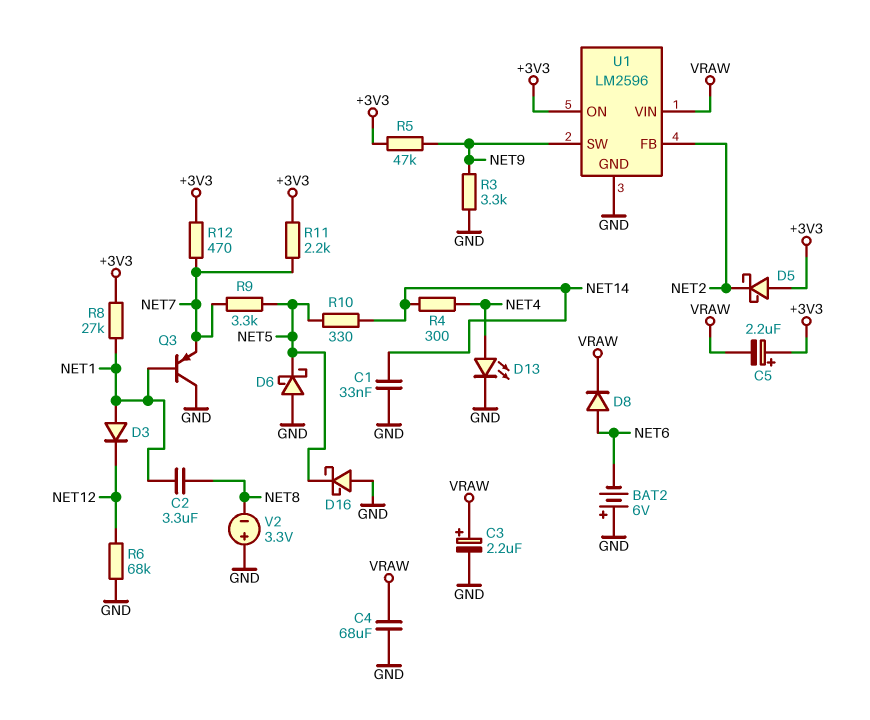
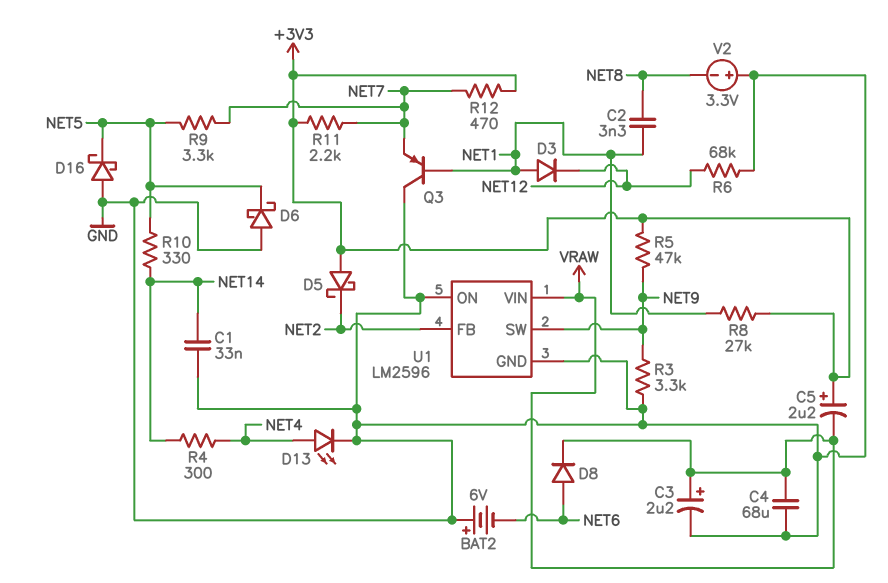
C2: 3.3uF (NET1, NET8) -> 3.3nF (NET1, NET8)
U1 pin ON: +3V3 -> GND

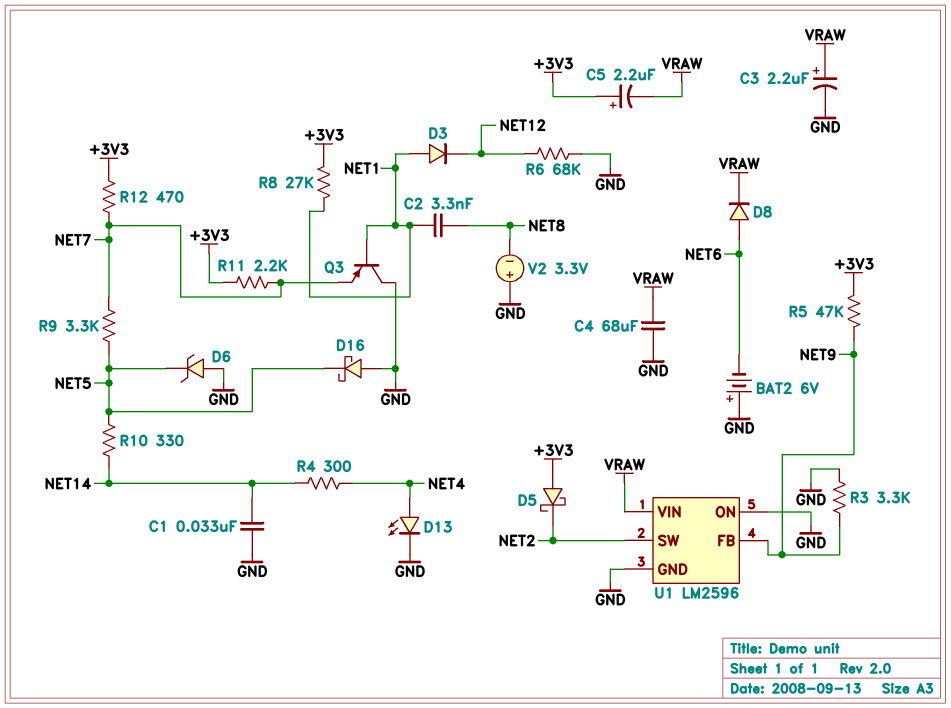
D6: schottky (A GND, K NET5) -> zener (A GND, K NET5)
U1 pin FB: NET2 -> NET9
U1 pin SW: NET9 -> NET2

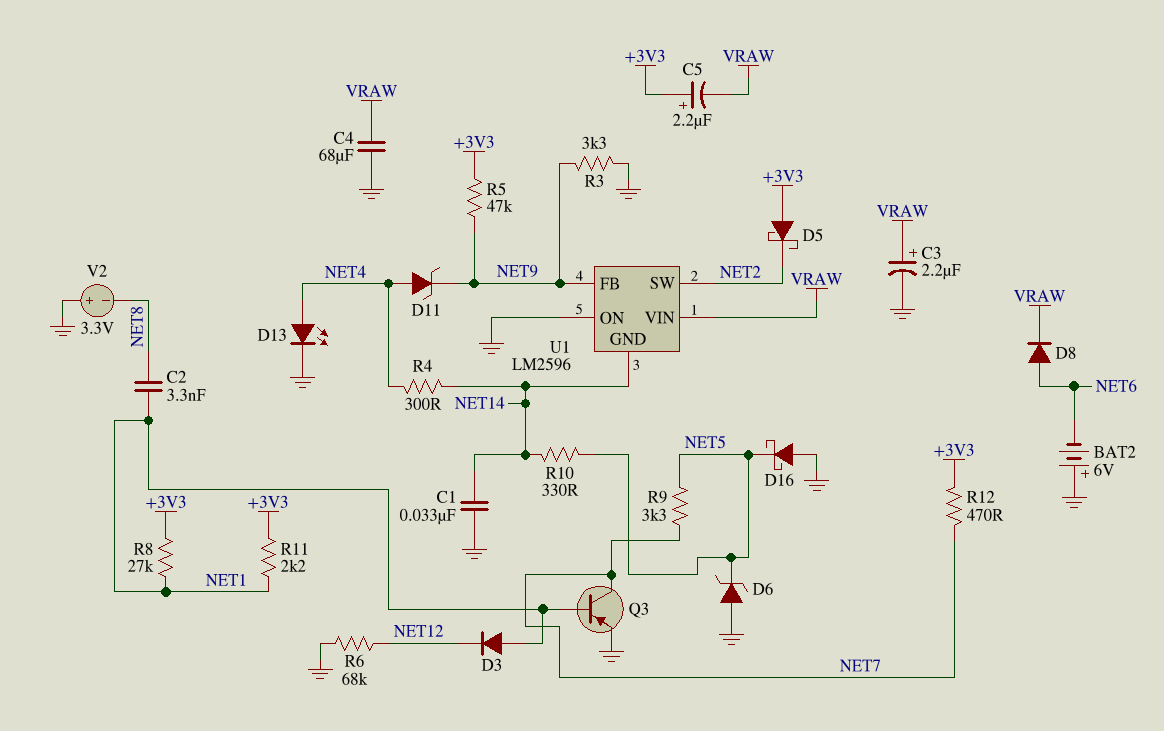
D11: none -> zener (A NET4, K NET9)
Q3: PNP (B NET1, C GND, E NET7) -> PNP (B NET1, C NET7, E GND)
R11: 2.2k (+3V3, NET7) -> 2.2k (+3V3, NET1)
U1 pin GND: GND -> NET14

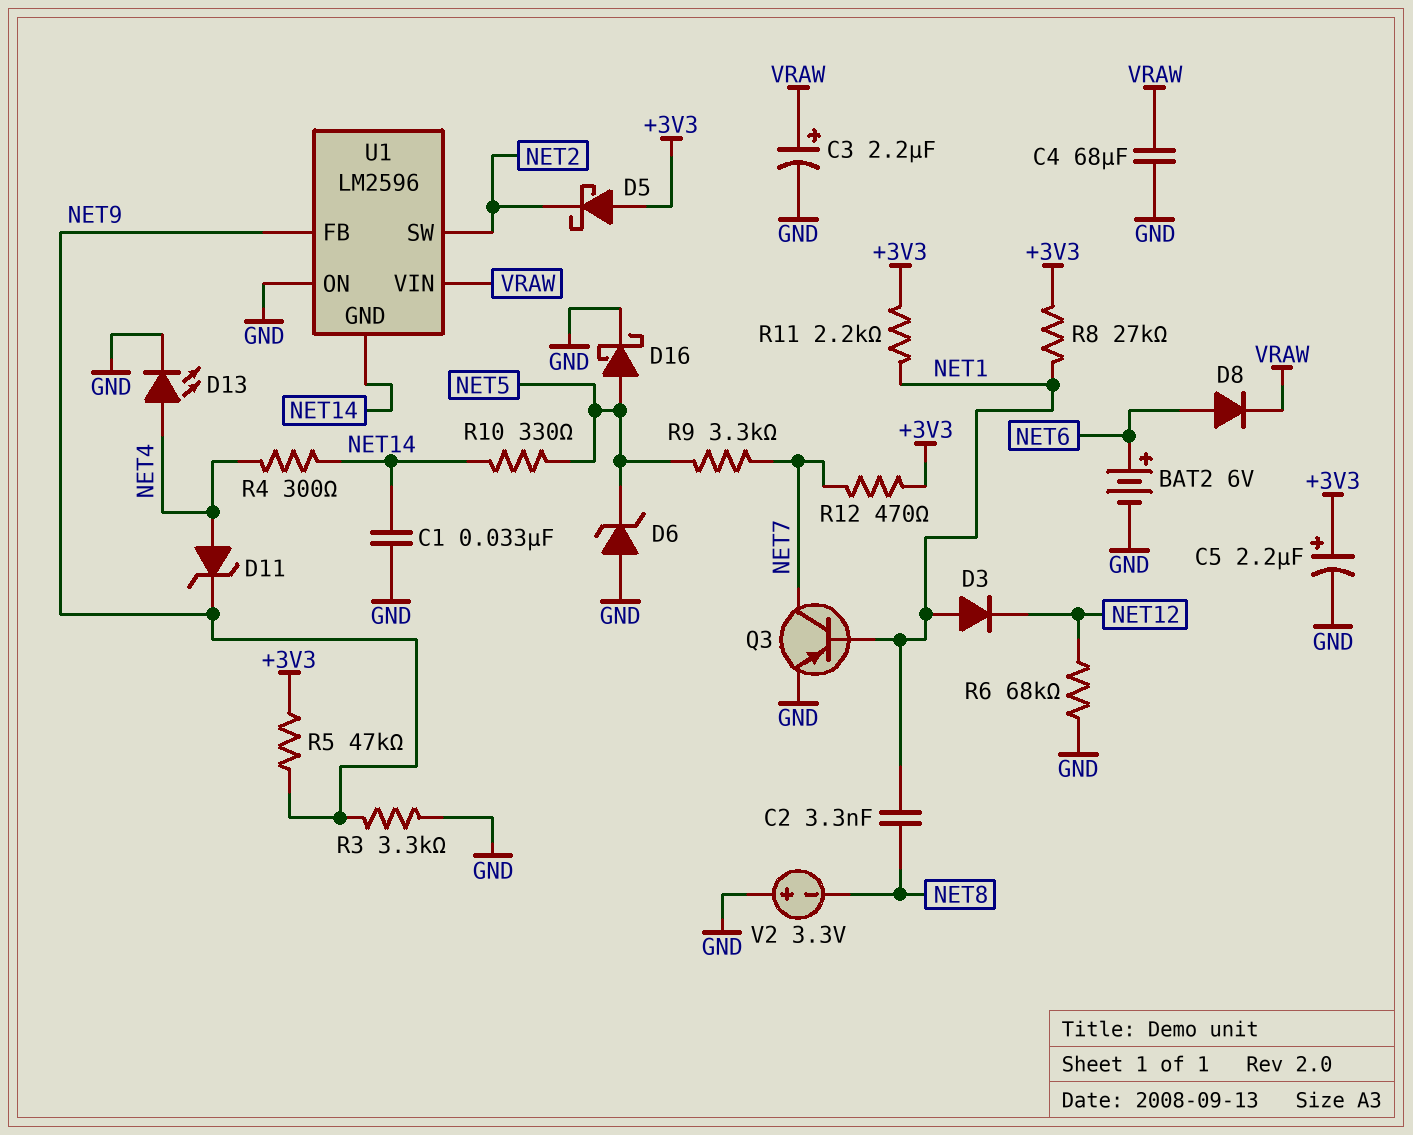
BAT2: 6V (plus GND, minus NET6) -> 6V (plus NET6, minus GND)
C5: 2.2uF (plus +3V3, minus VRAW) -> 2.2uF (plus +3V3, minus GND)
D16: schottky (A GND, K NET5) -> schottky (A NET5, K GND)

